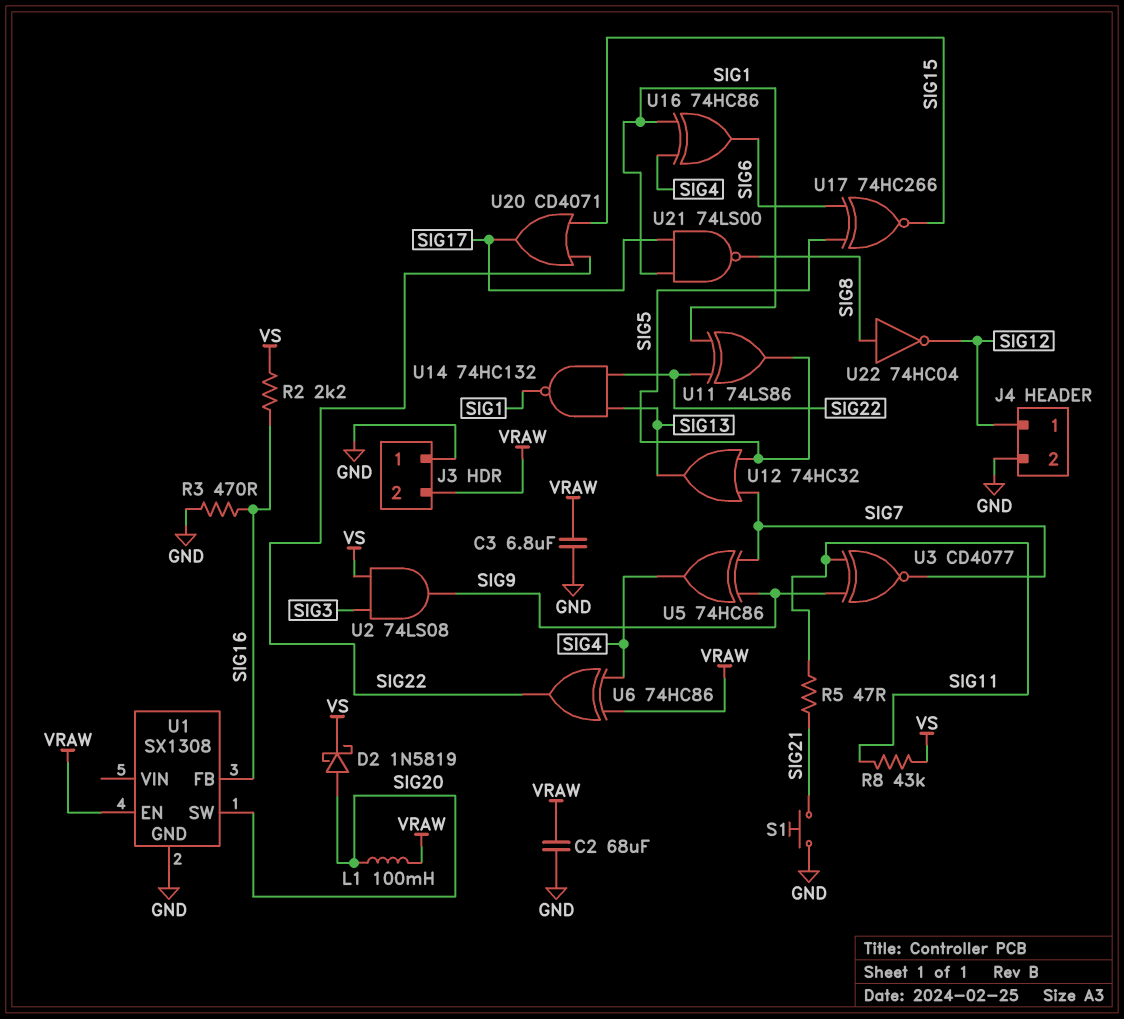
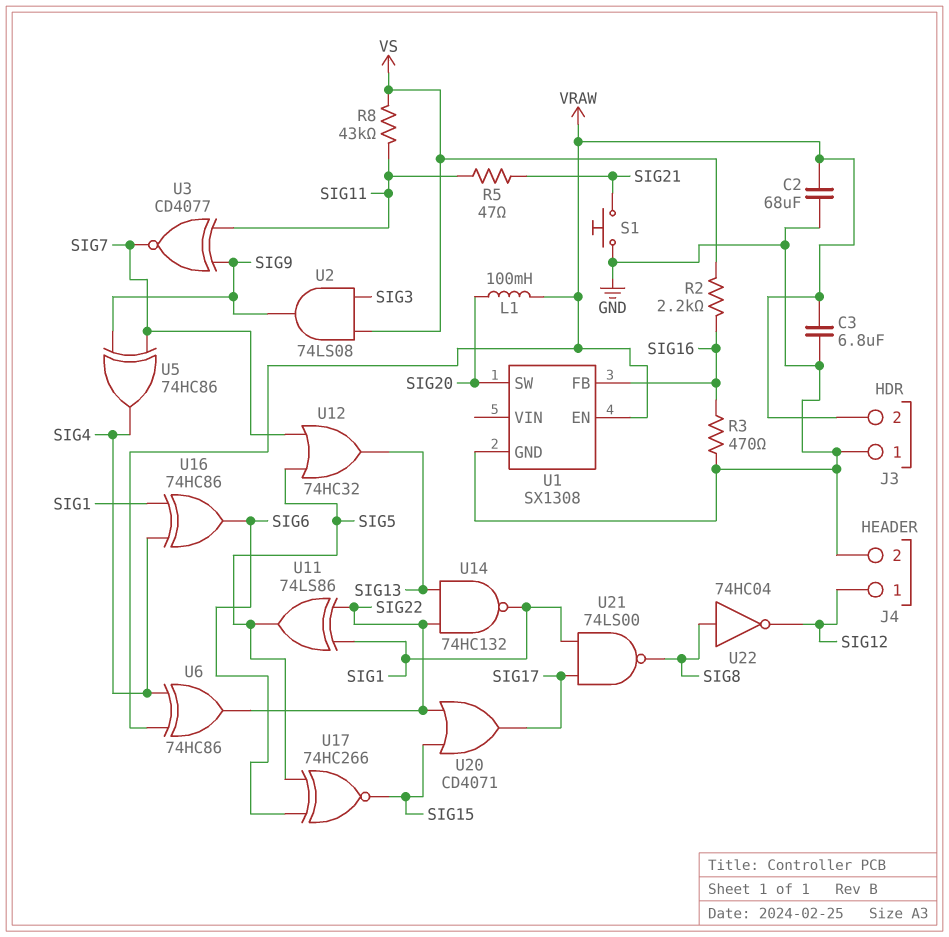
D2: schottky 1N5819 (A SIG20, K VS) -> none

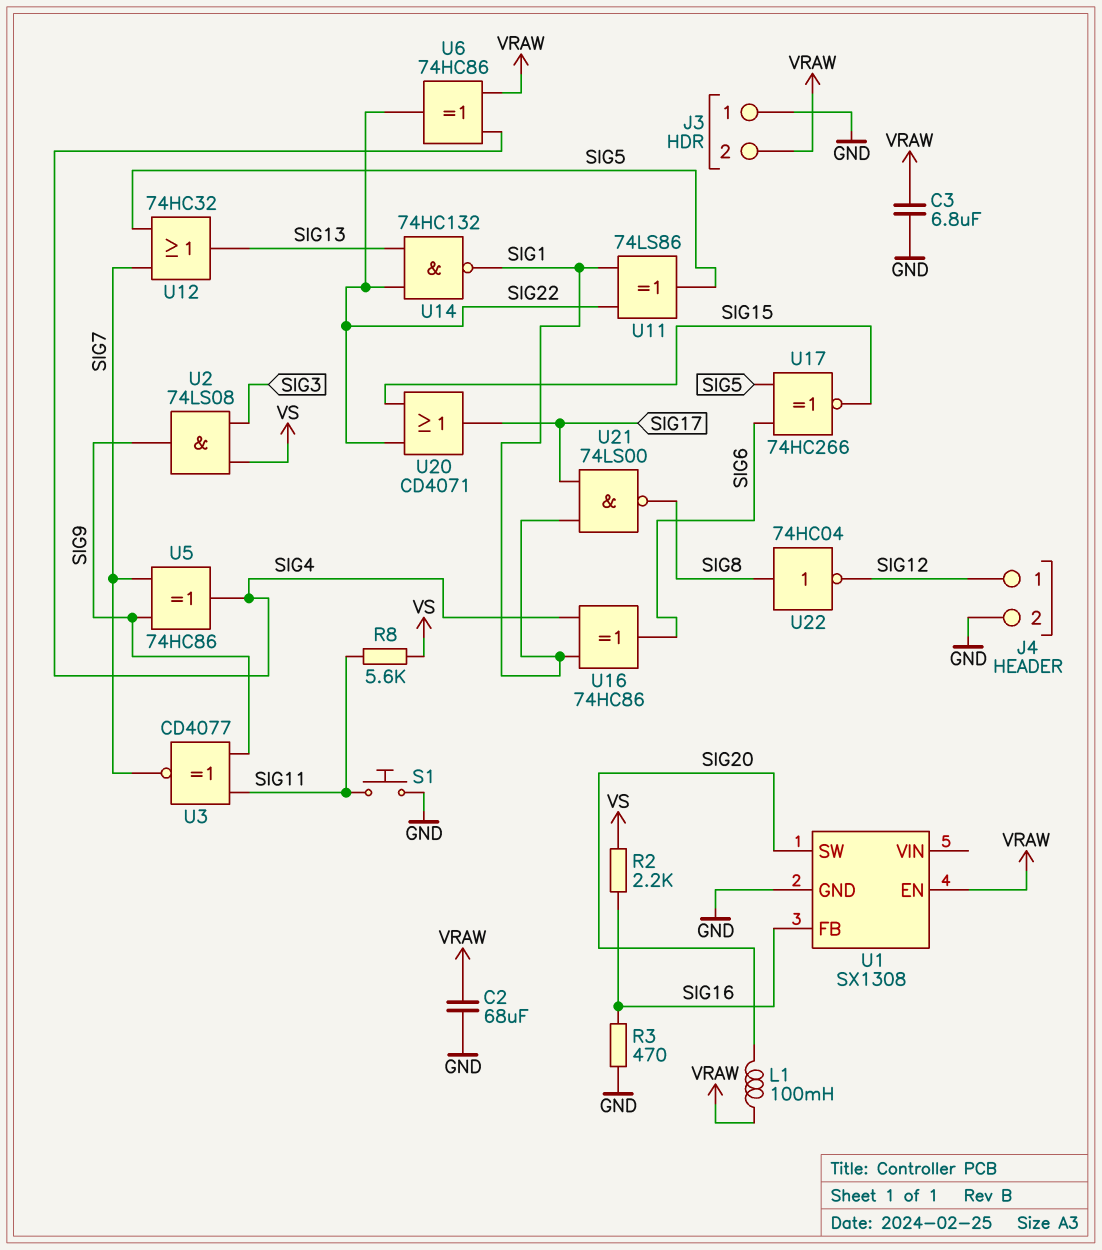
R5: 47 (SIG11, SIG21) -> none
R8: 43k (SIG11, VS) -> 5.6k (SIG11, VS)
S1: button (GND, SIG21) -> button (GND, SIG11)

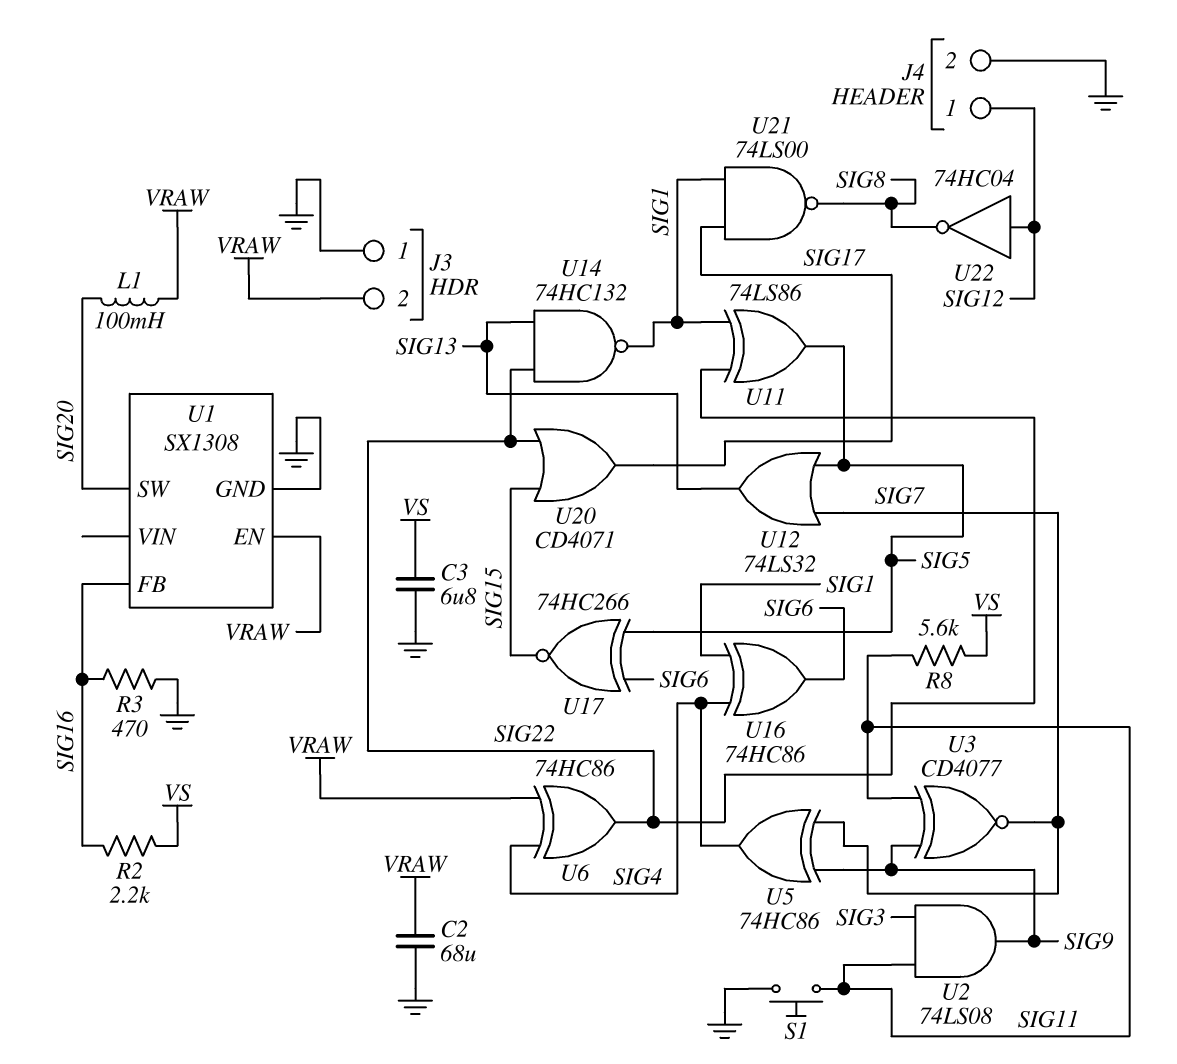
C3: 6.8uF (GND, VRAW) -> 6.8uF (GND, VS)
U2: AND 74LS08 (in SIG3, in VS, out SIG9) -> AND 74LS08 (in SIG3, in SIG11, out SIG9)
U12: OR 74HC32 (in SIG5, in SIG7, out SIG13) -> OR 74LS32 (in SIG5, in SIG7, out SIG13)
U22: NOT 74HC04 (in SIG8, out SIG12) -> NOT 74HC04 (in SIG12, out SIG8)

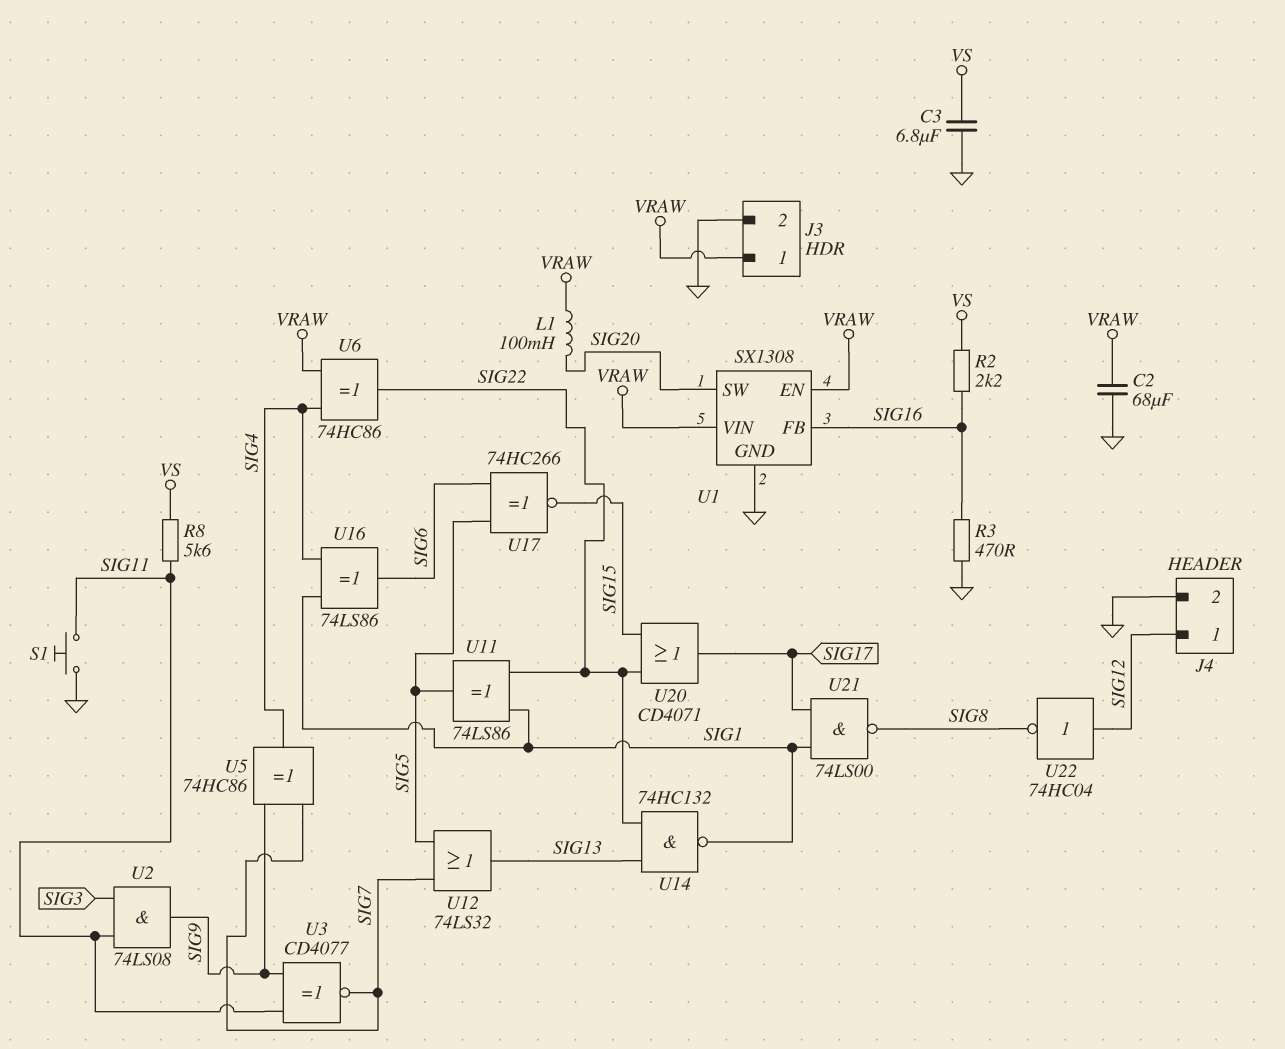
J3 pin 1: GND -> VRAW
J3 pin 2: VRAW -> GND
U1 pin VIN: none -> VRAW
U16: XOR 74HC86 (in SIG1, in SIG4, out SIG6) -> XOR 74LS86 (in SIG1, in SIG4, out SIG6)

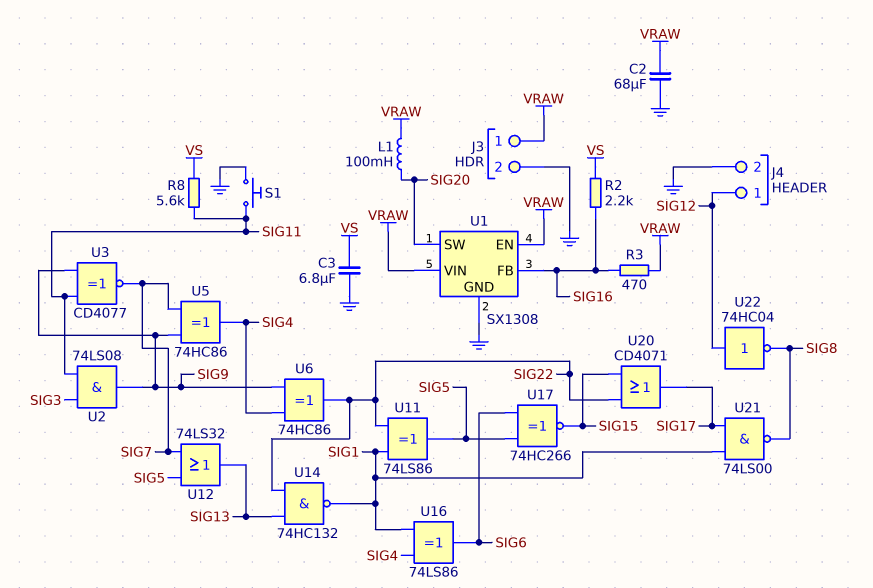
R3: 470 (GND, SIG16) -> 470 (SIG16, VRAW)
U6: XOR 74HC86 (in SIG4, in VRAW, out SIG22) -> XOR 74HC86 (in SIG4, in SIG9, out SIG22)

